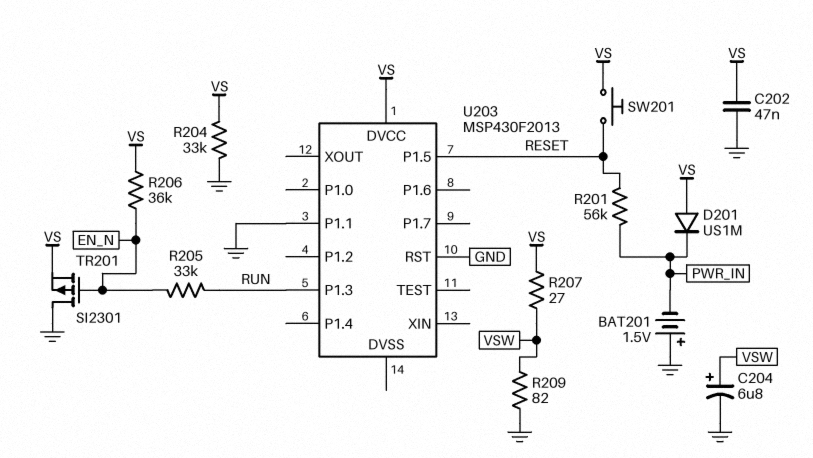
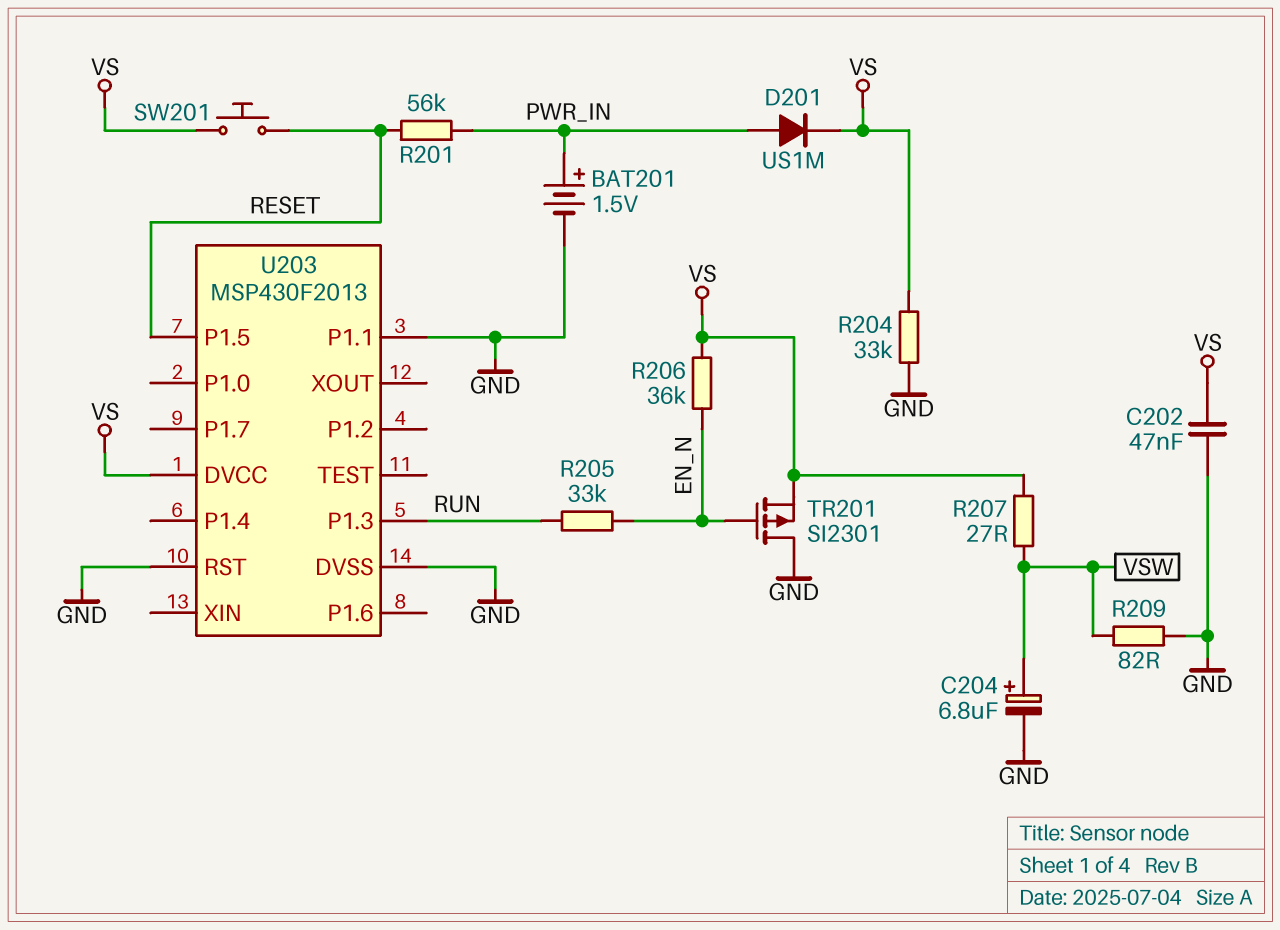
BAT201: 1.5V (plus GND, minus PWR_IN) -> 1.5V (plus PWR_IN, minus GND)
D201: diode US1M (A VS, K PWR_IN) -> diode US1M (A PWR_IN, K VS)
U203 pin DVSS: none -> GND

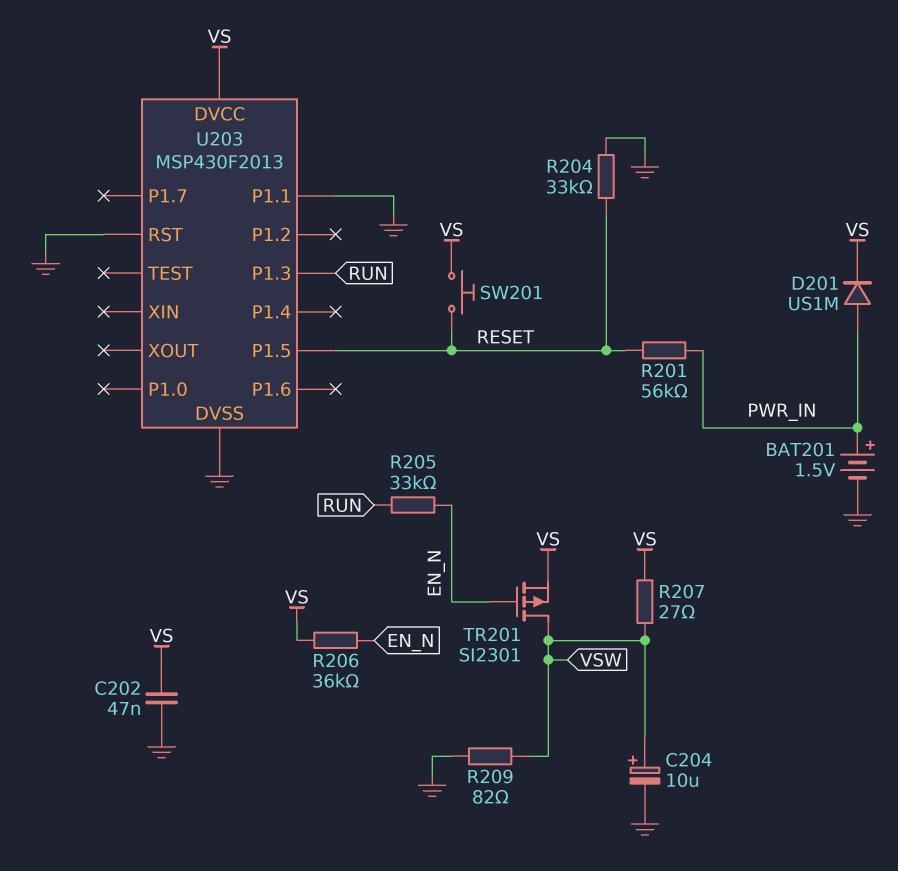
C204: 6.8uF (plus VSW, minus GND) -> 10uF (plus VSW, minus GND)
R204: 33k (GND, VS) -> 33k (GND, RESET)
TR201: PMOS SI2301 (G EN_N, D GND, S VS) -> PMOS SI2301 (G EN_N, D VSW, S VS)

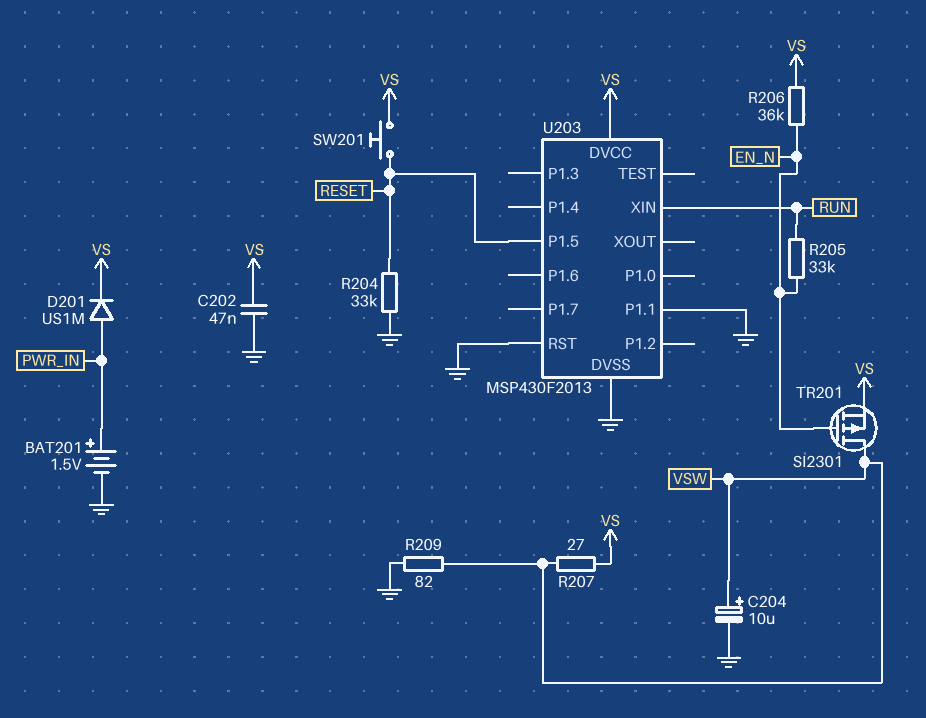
R201: 56k (PWR_IN, RESET) -> none
U203 pin P1.3: RUN -> none
U203 pin XIN: none -> RUN

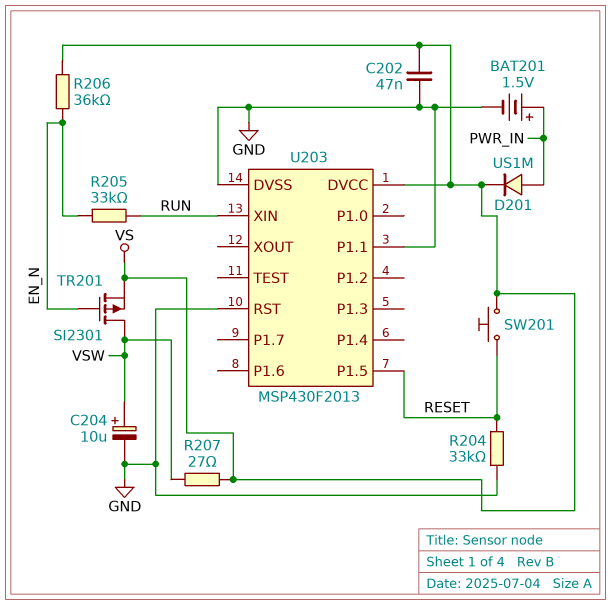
R209: 82 (GND, VSW) -> none

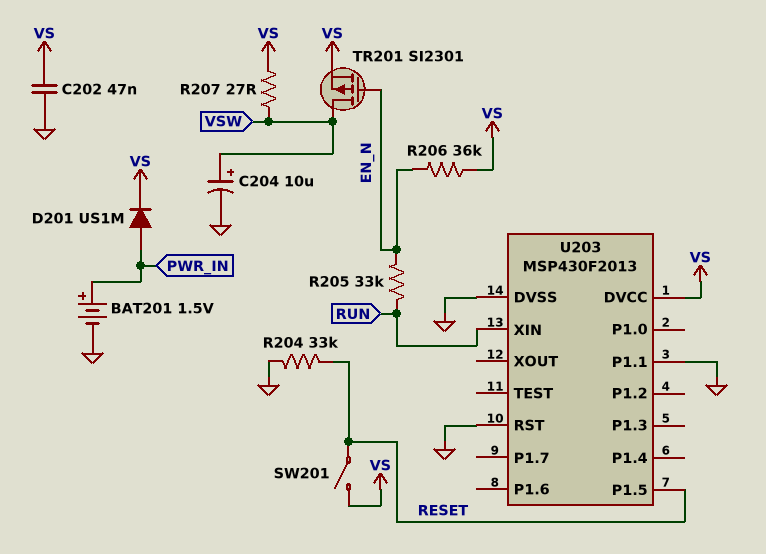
SW201: button (RESET, VS) -> switch (RESET, VS)

